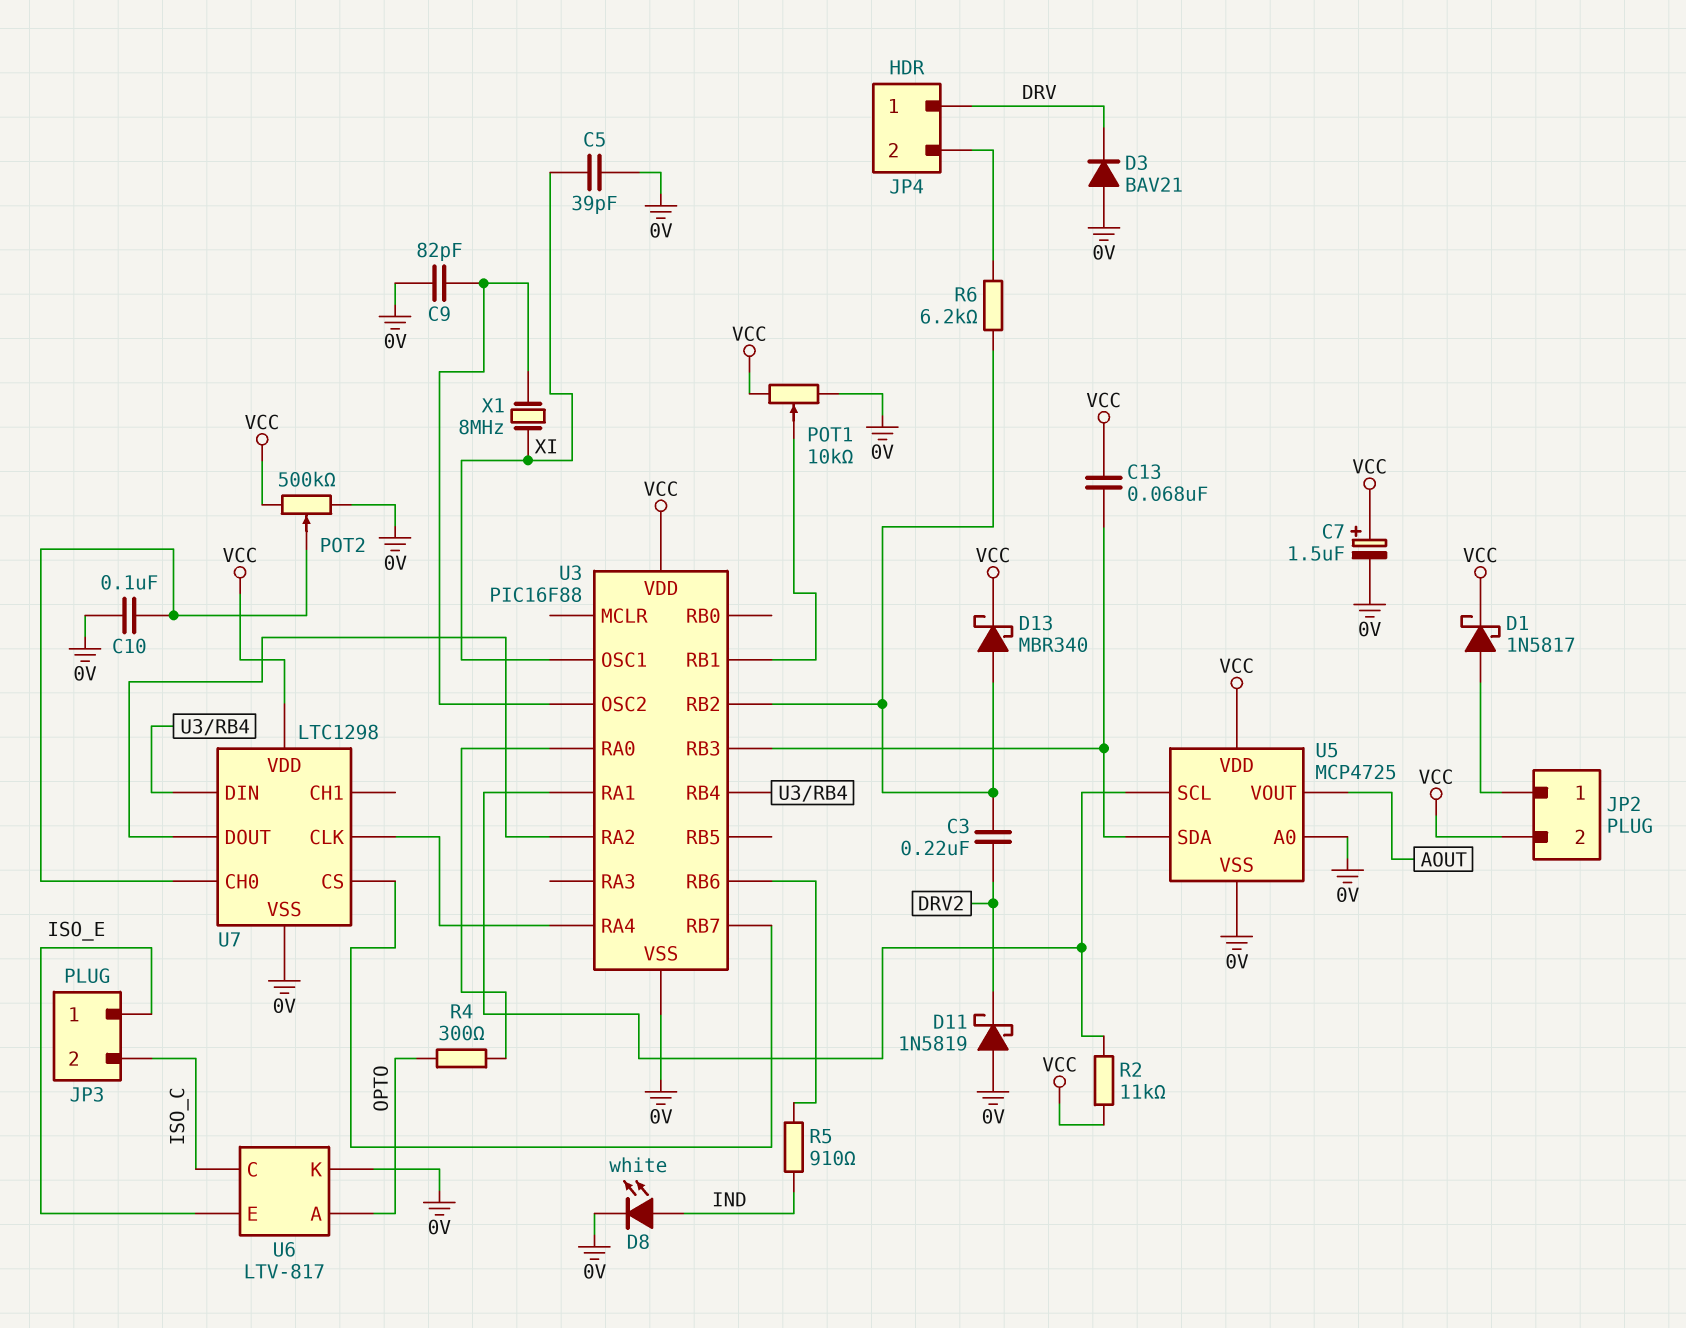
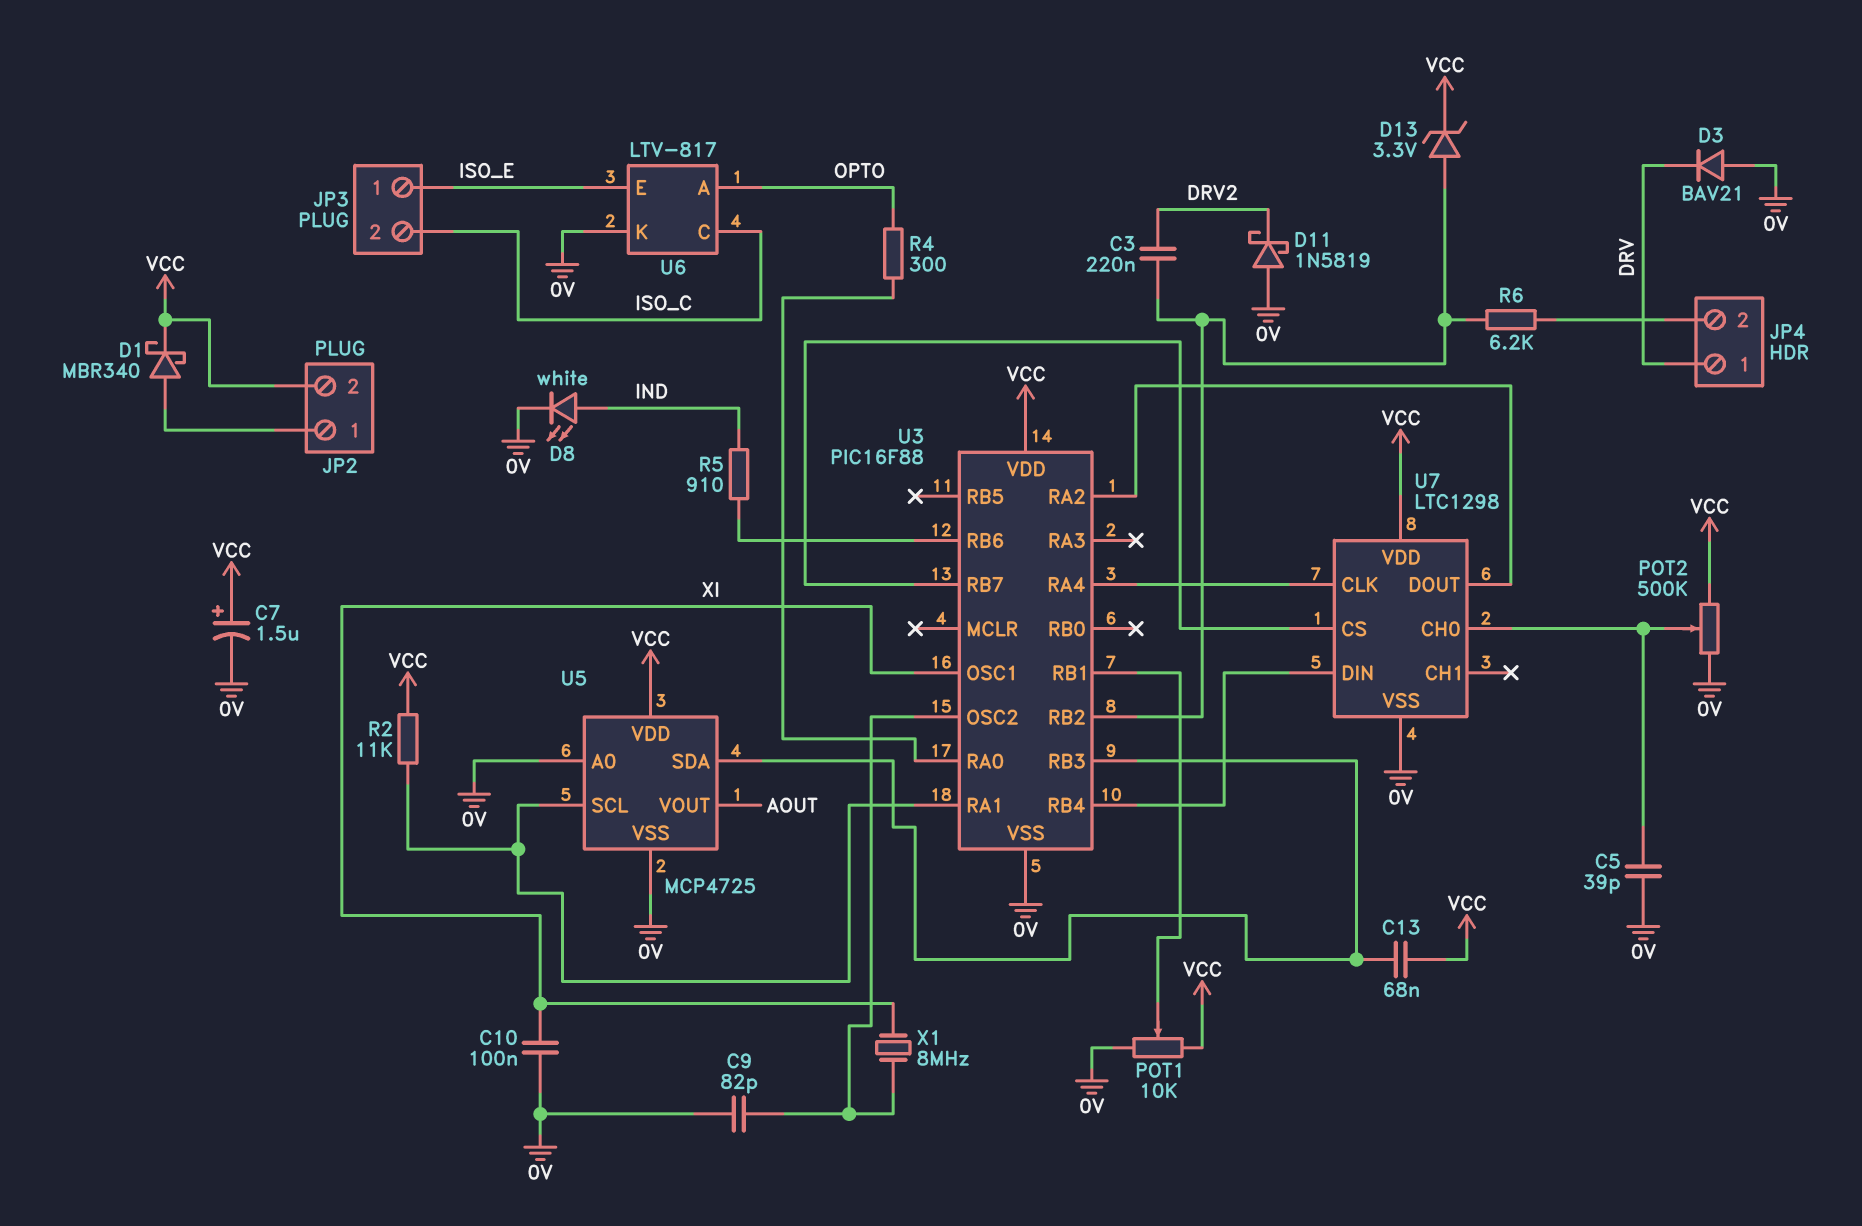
C5: 39pF (0V, XI) -> 39pF (0V, U7/CH0)
C10: 100nF (0V, U7/CH0) -> 100nF (0V, XI)
D1: schottky 1N5817 (A JP2/1, K VCC) -> schottky MBR340 (A JP2/1, K VCC)
D13: schottky MBR340 (A U3/RB2, K VCC) -> zener 3.3V (A U3/RB2, K VCC)

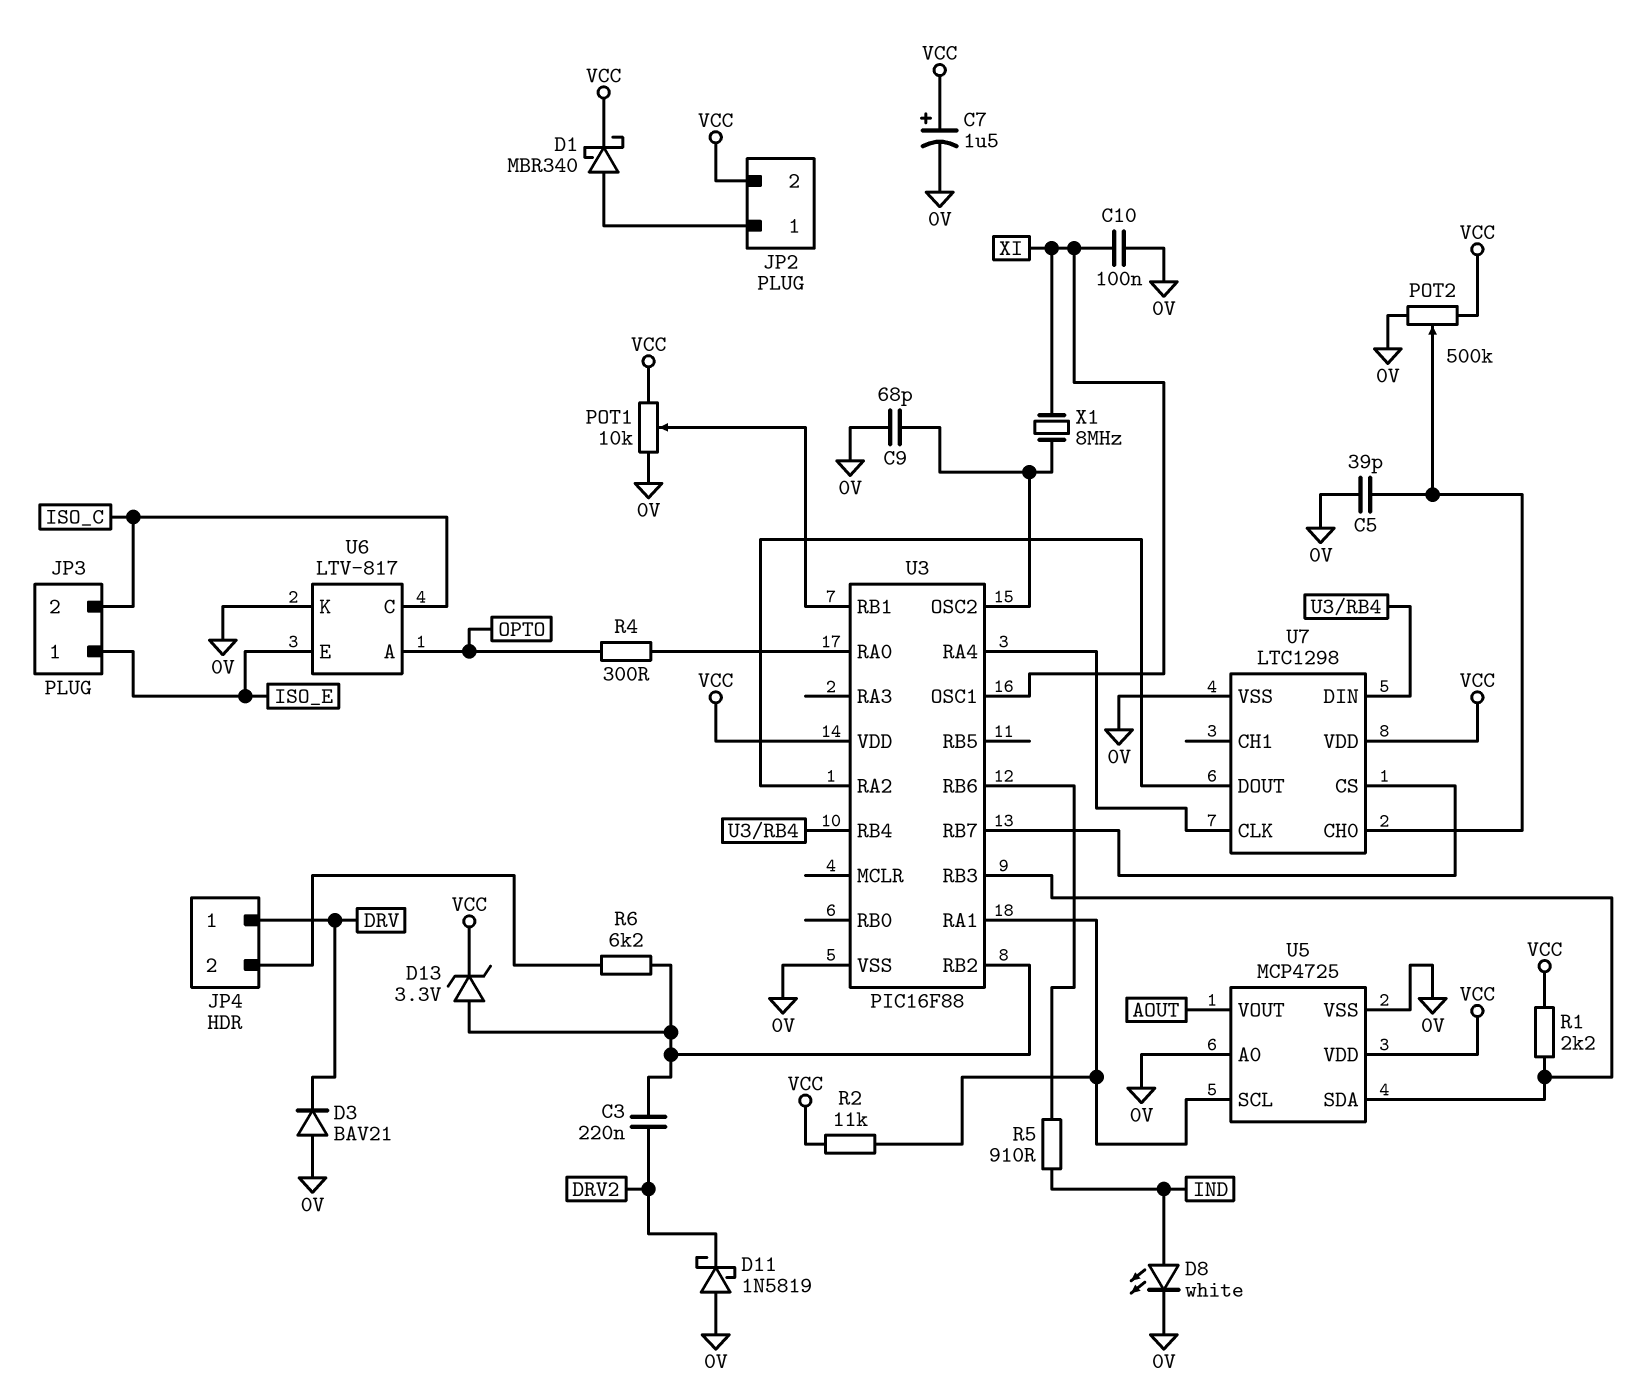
C9: 82pF (0V, U3/OSC2) -> 68pF (0V, U3/OSC2)
C13: 68nF (U3/RB3, VCC) -> none
R1: none -> 2.2k (U3/RB3, VCC)

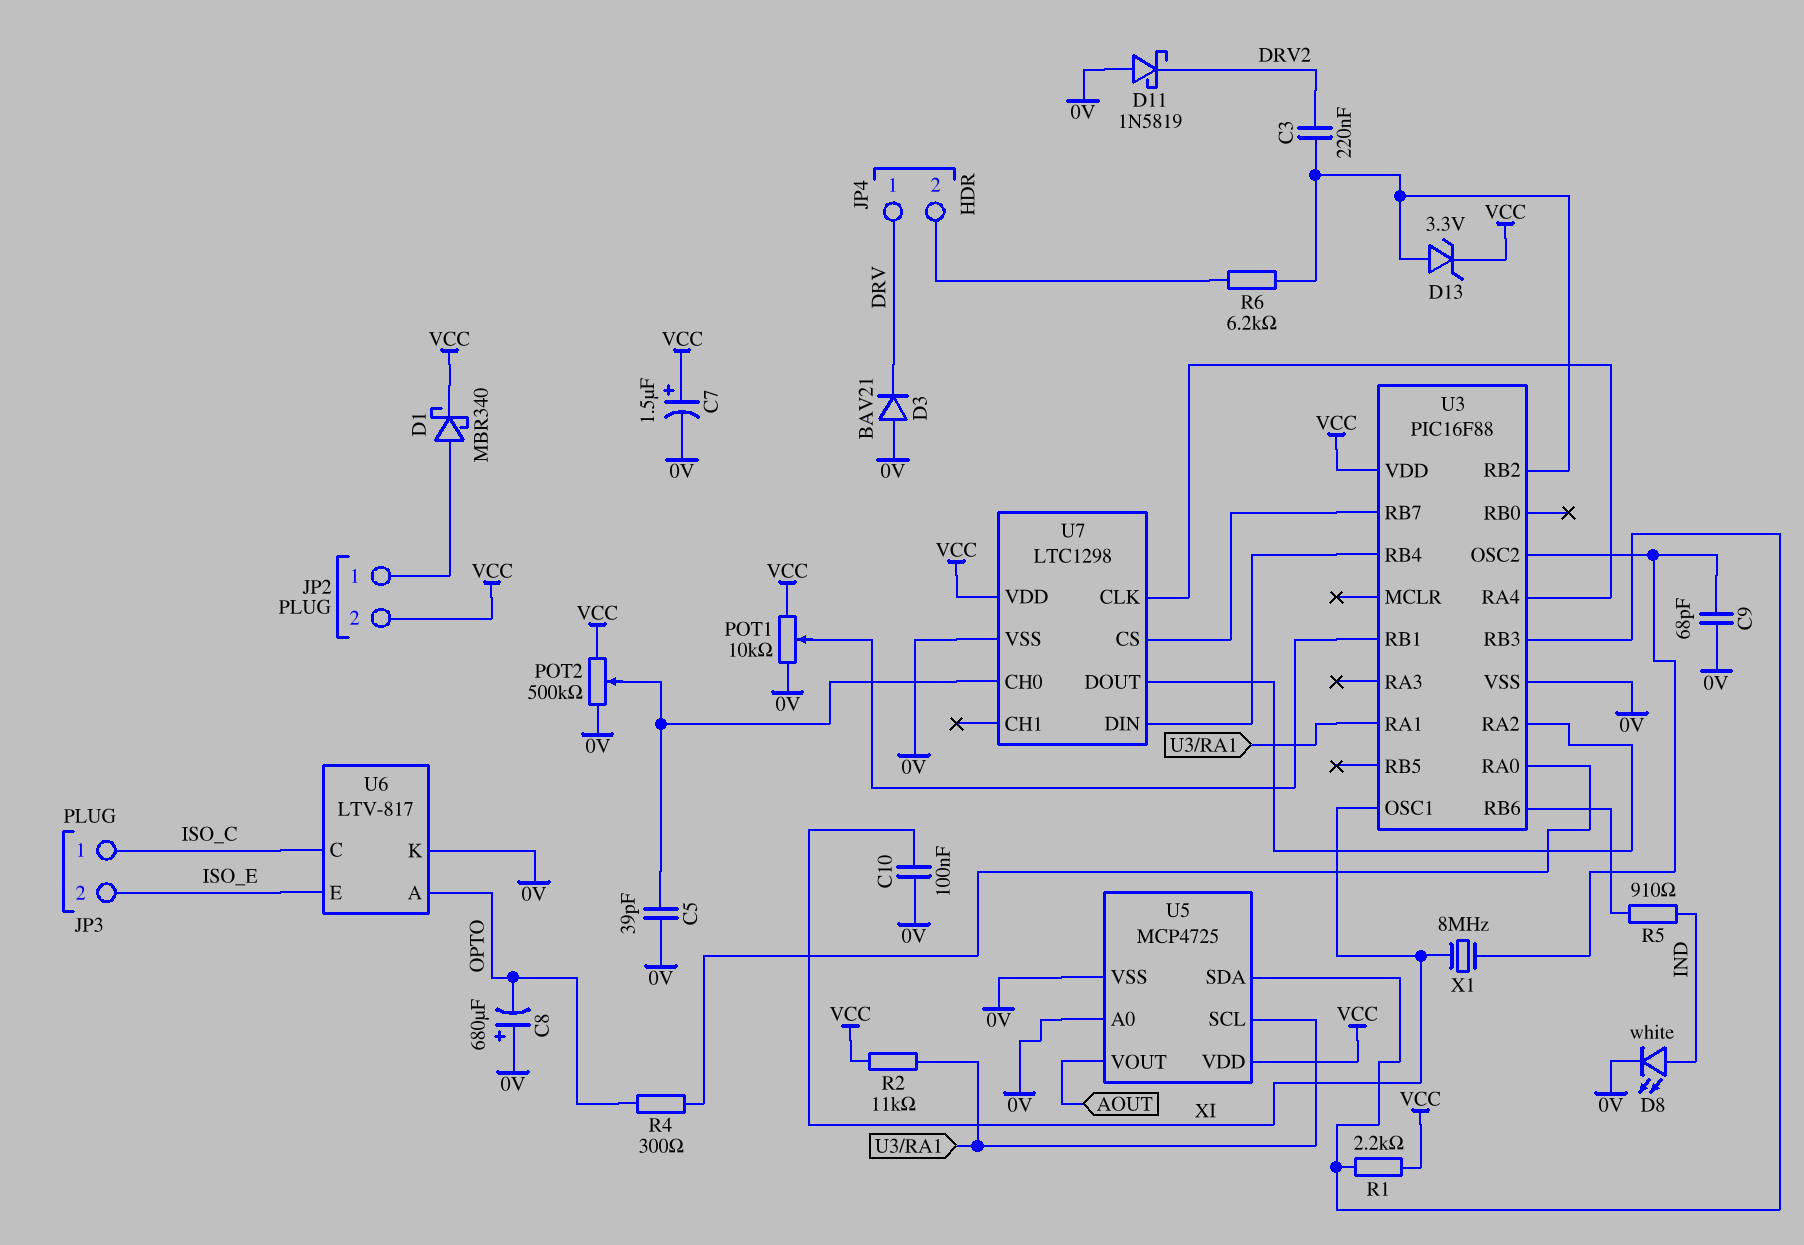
C8: none -> 680uF (plus 0V, minus OPTO)
JP3 pin 1: ISO_E -> ISO_C
JP3 pin 2: ISO_C -> ISO_E

